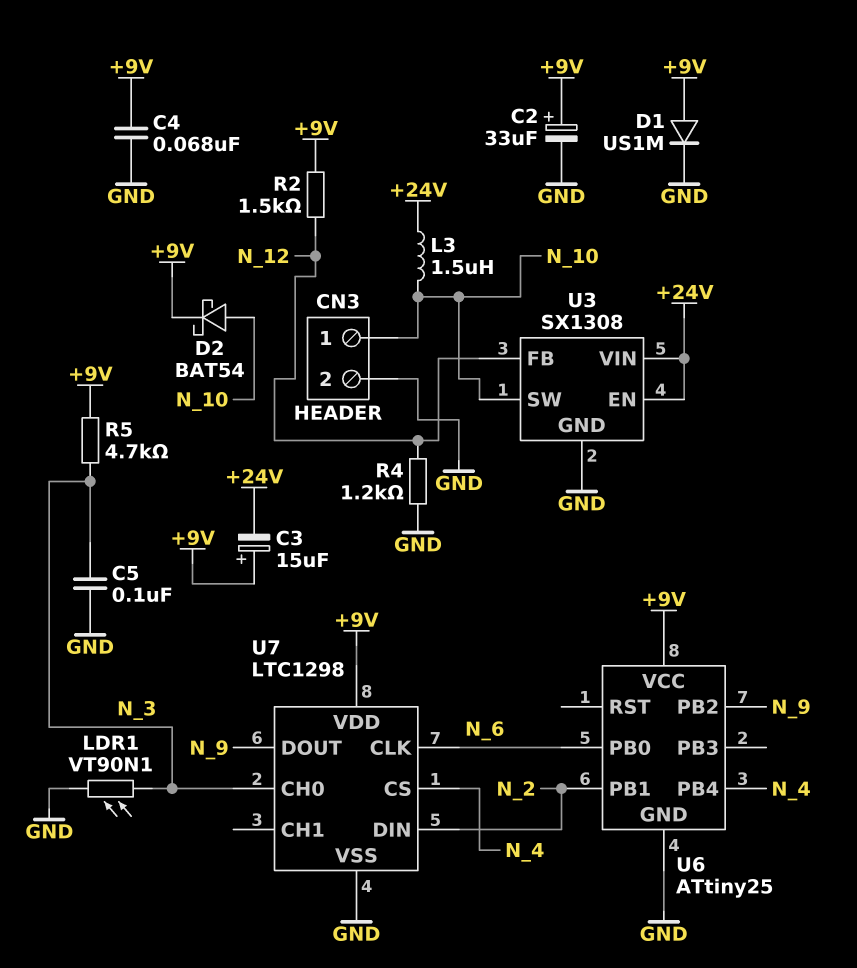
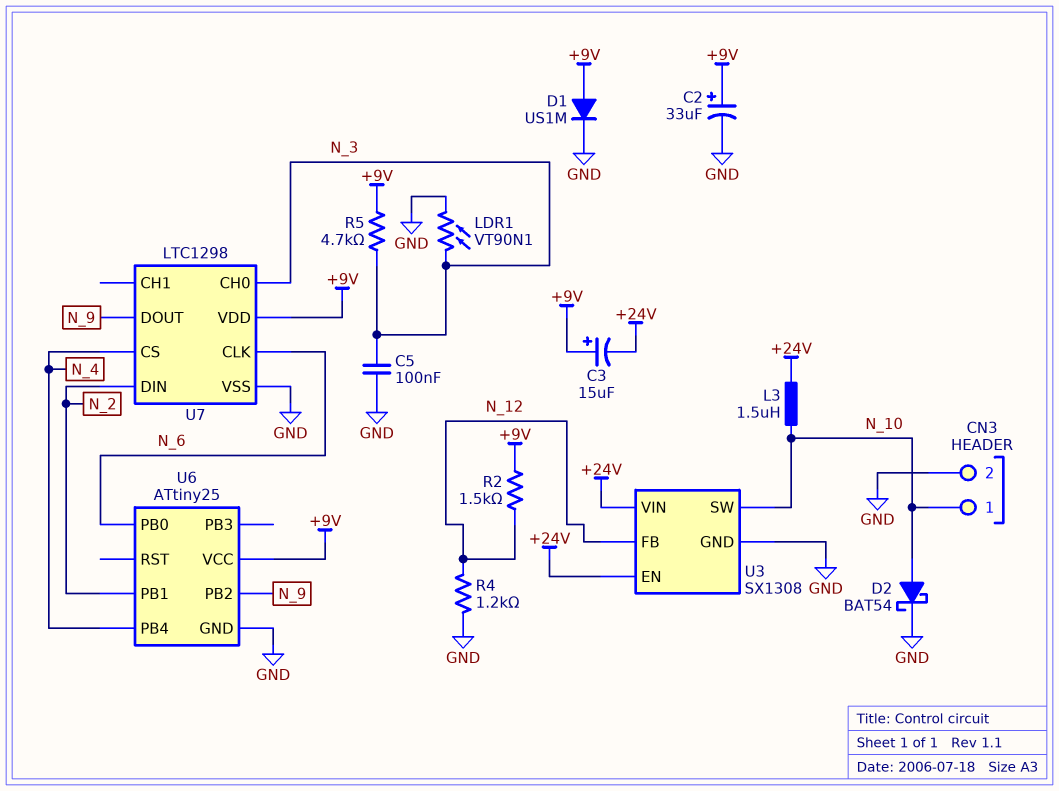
C4: 68nF (+9V, GND) -> none
D2: schottky BAT54 (A N_10, K +9V) -> schottky BAT54 (A N_10, K GND)

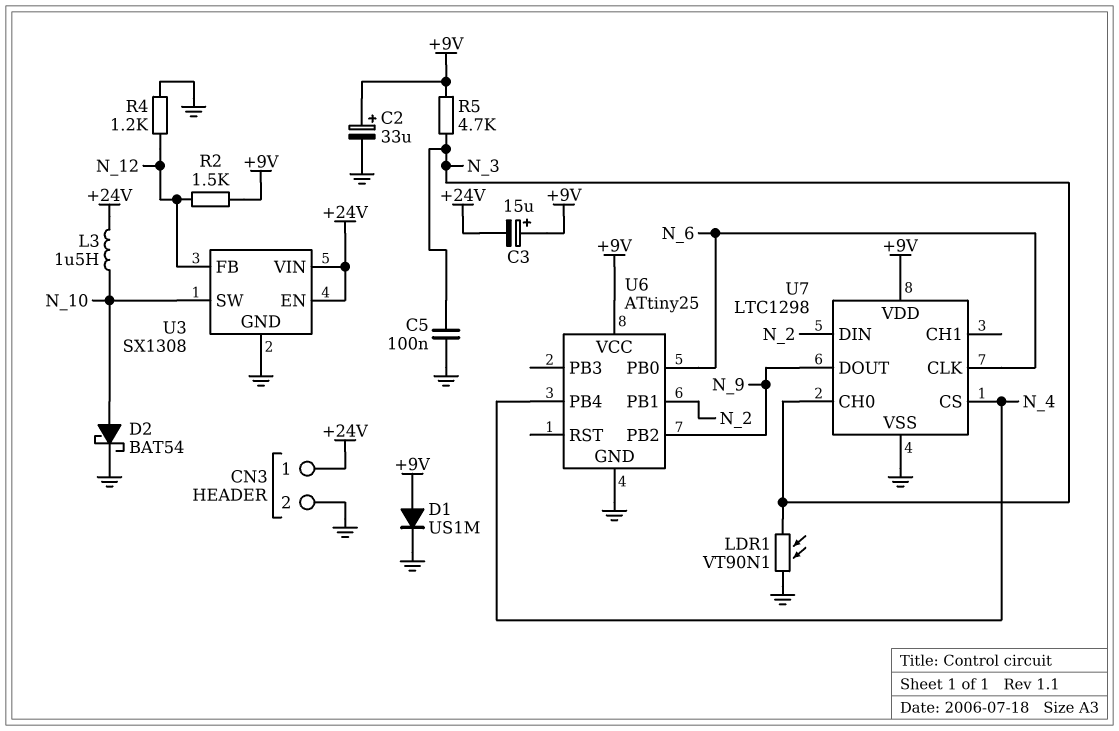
CN3 pin 1: N_10 -> +24V

